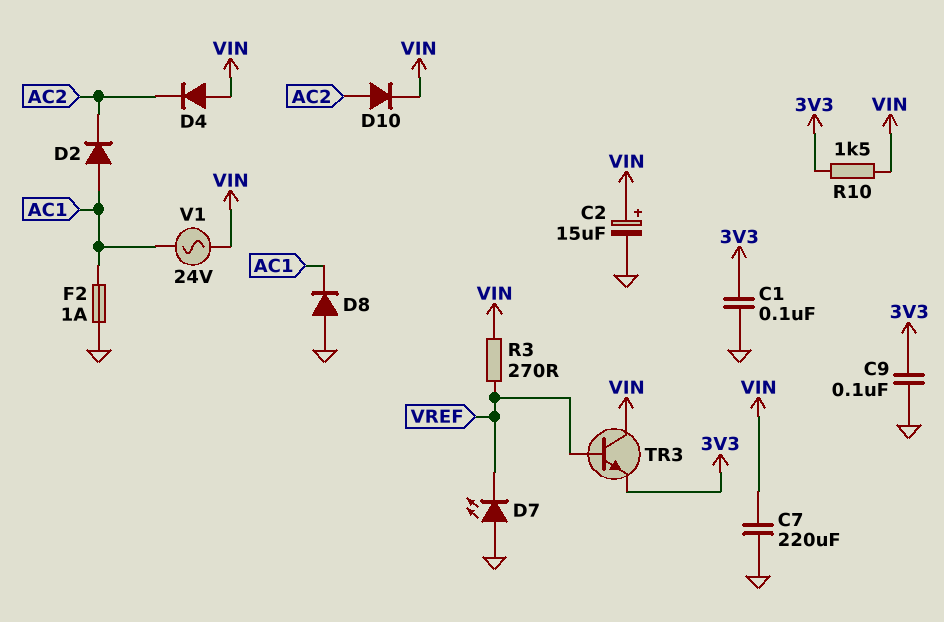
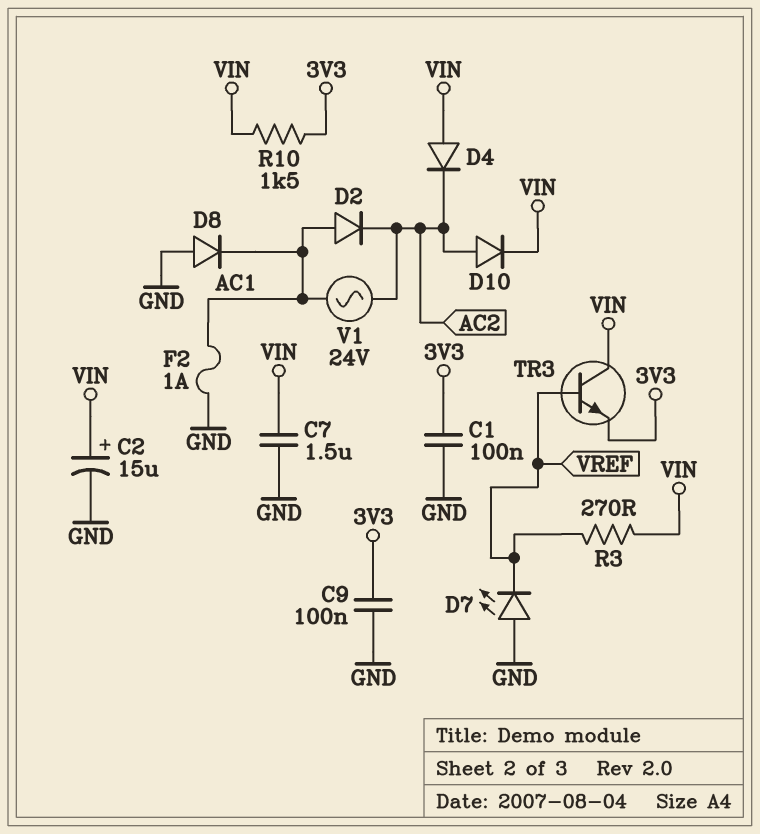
C7: 220uF (GND, VIN) -> 1.5uF (GND, VIN)
V1: AC 24V (AC1, VIN) -> AC 24V (AC1, AC2)

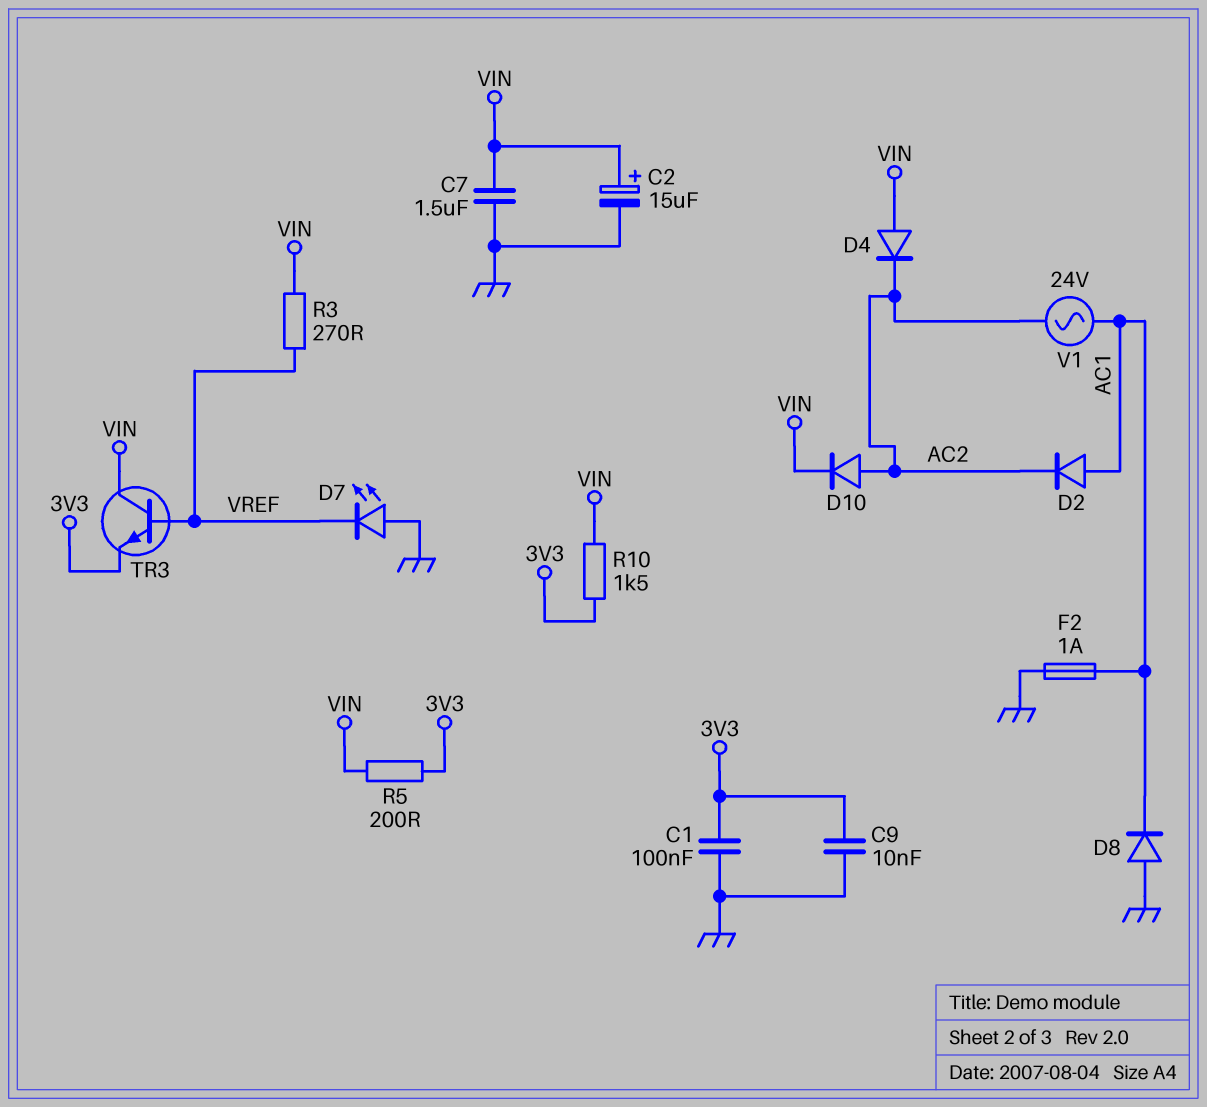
C9: 100nF (3V3, GND) -> 10nF (3V3, GND)
R5: none -> 200 (3V3, VIN)

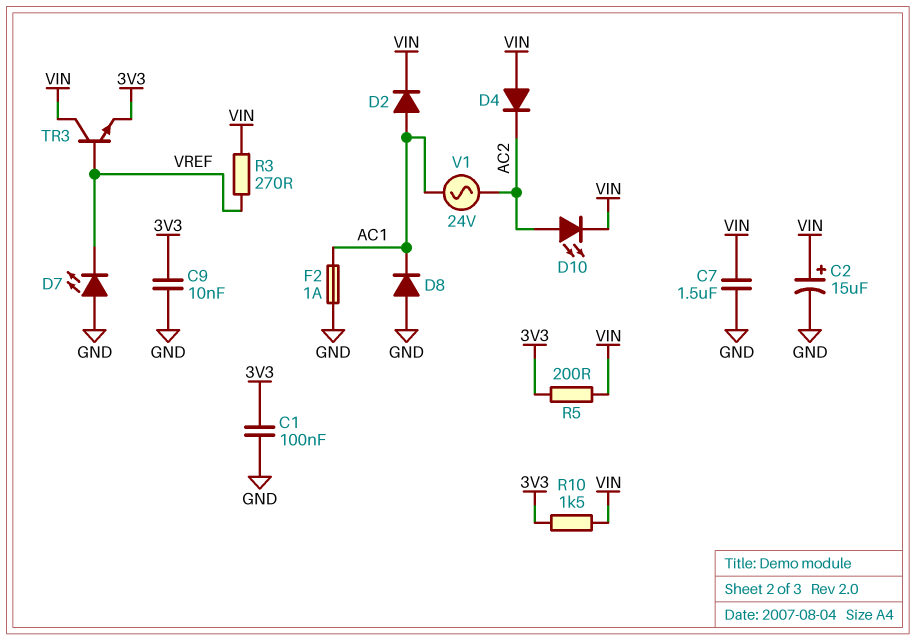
D2: diode (A AC1, K AC2) -> diode (A AC1, K VIN)
D10: diode (A AC2, K VIN) -> LED (A AC2, K VIN)

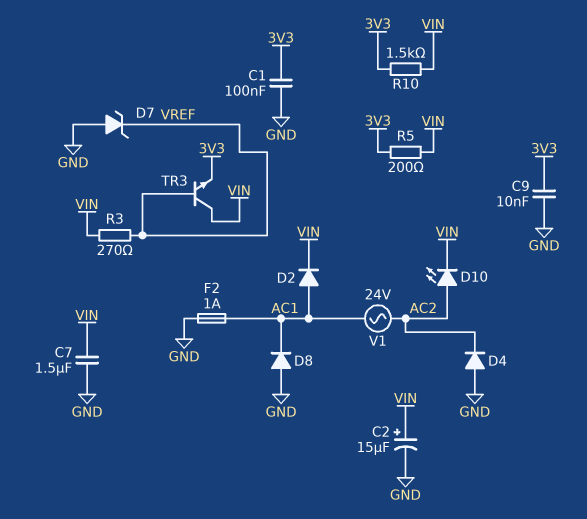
D4: diode (A VIN, K AC2) -> diode (A GND, K AC2)
D7: LED (A GND, K VREF) -> zener (A GND, K VREF)

